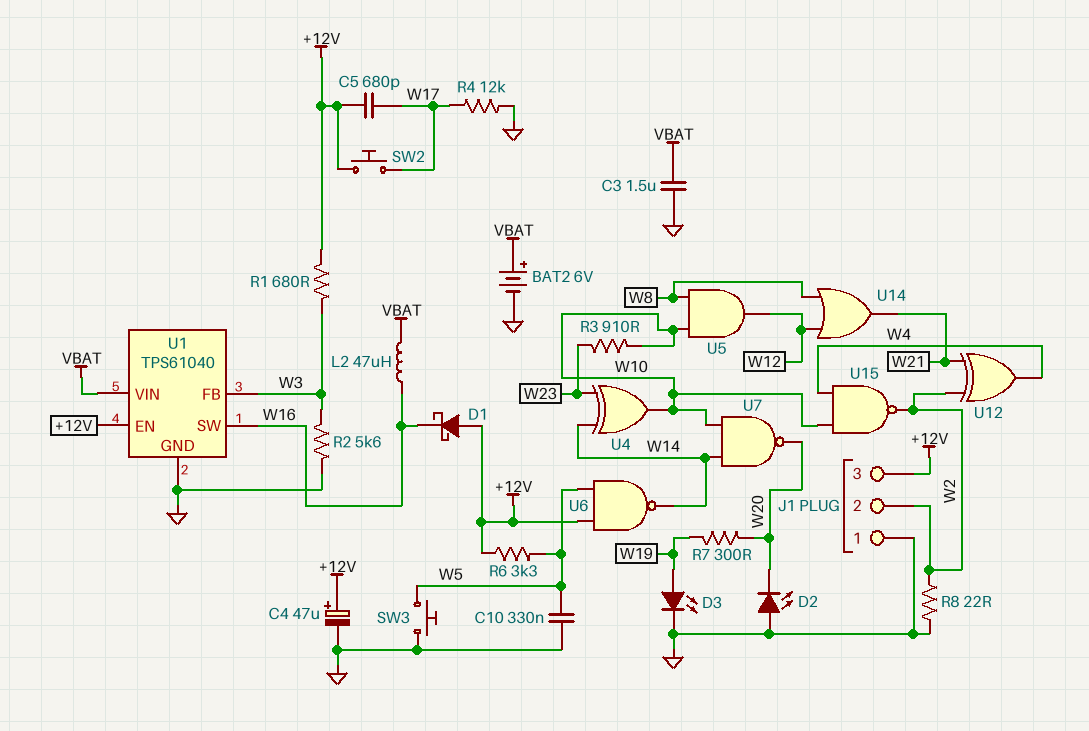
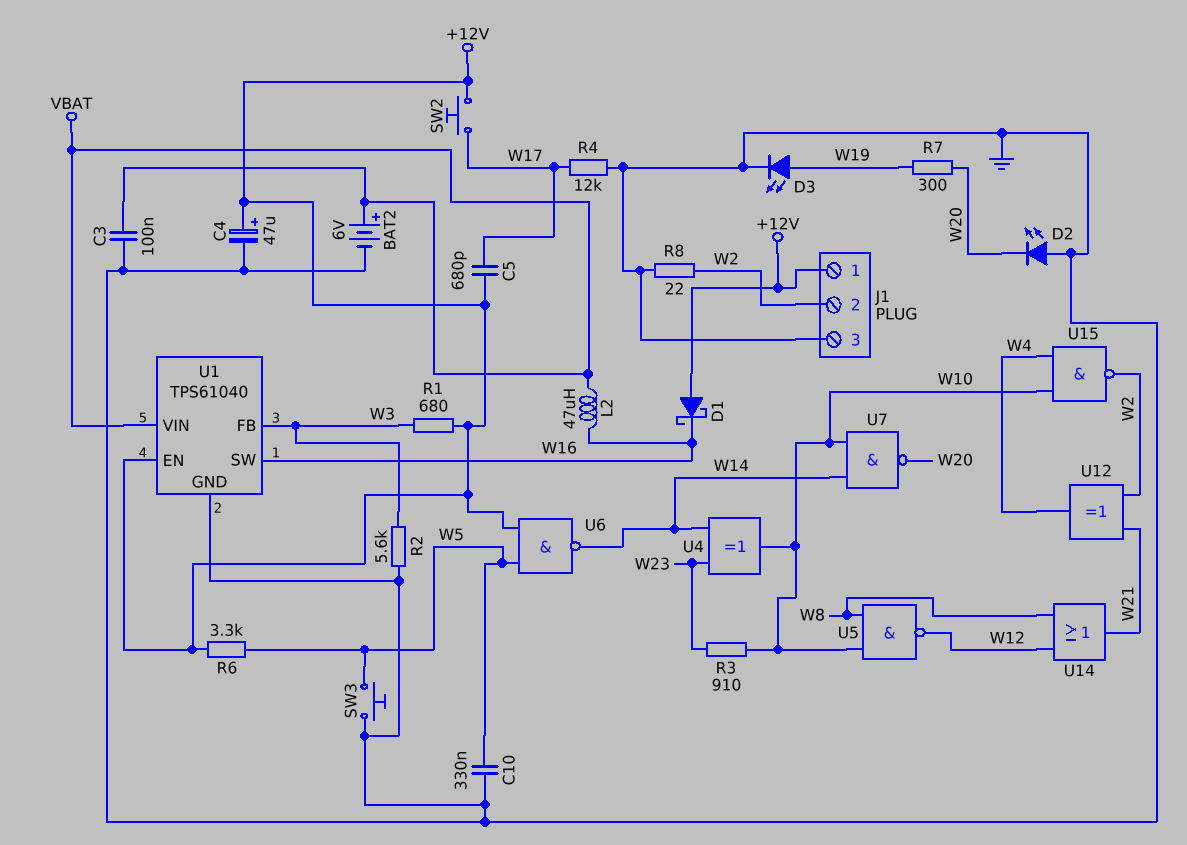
C3: 1.5uF (GND, VBAT) -> 100nF (GND, VBAT)
J1 pin 1: GND -> +12V
J1 pin 3: +12V -> GND
U5: AND (in W8, in W10, out W12) -> NAND (in W8, in W10, out W12)

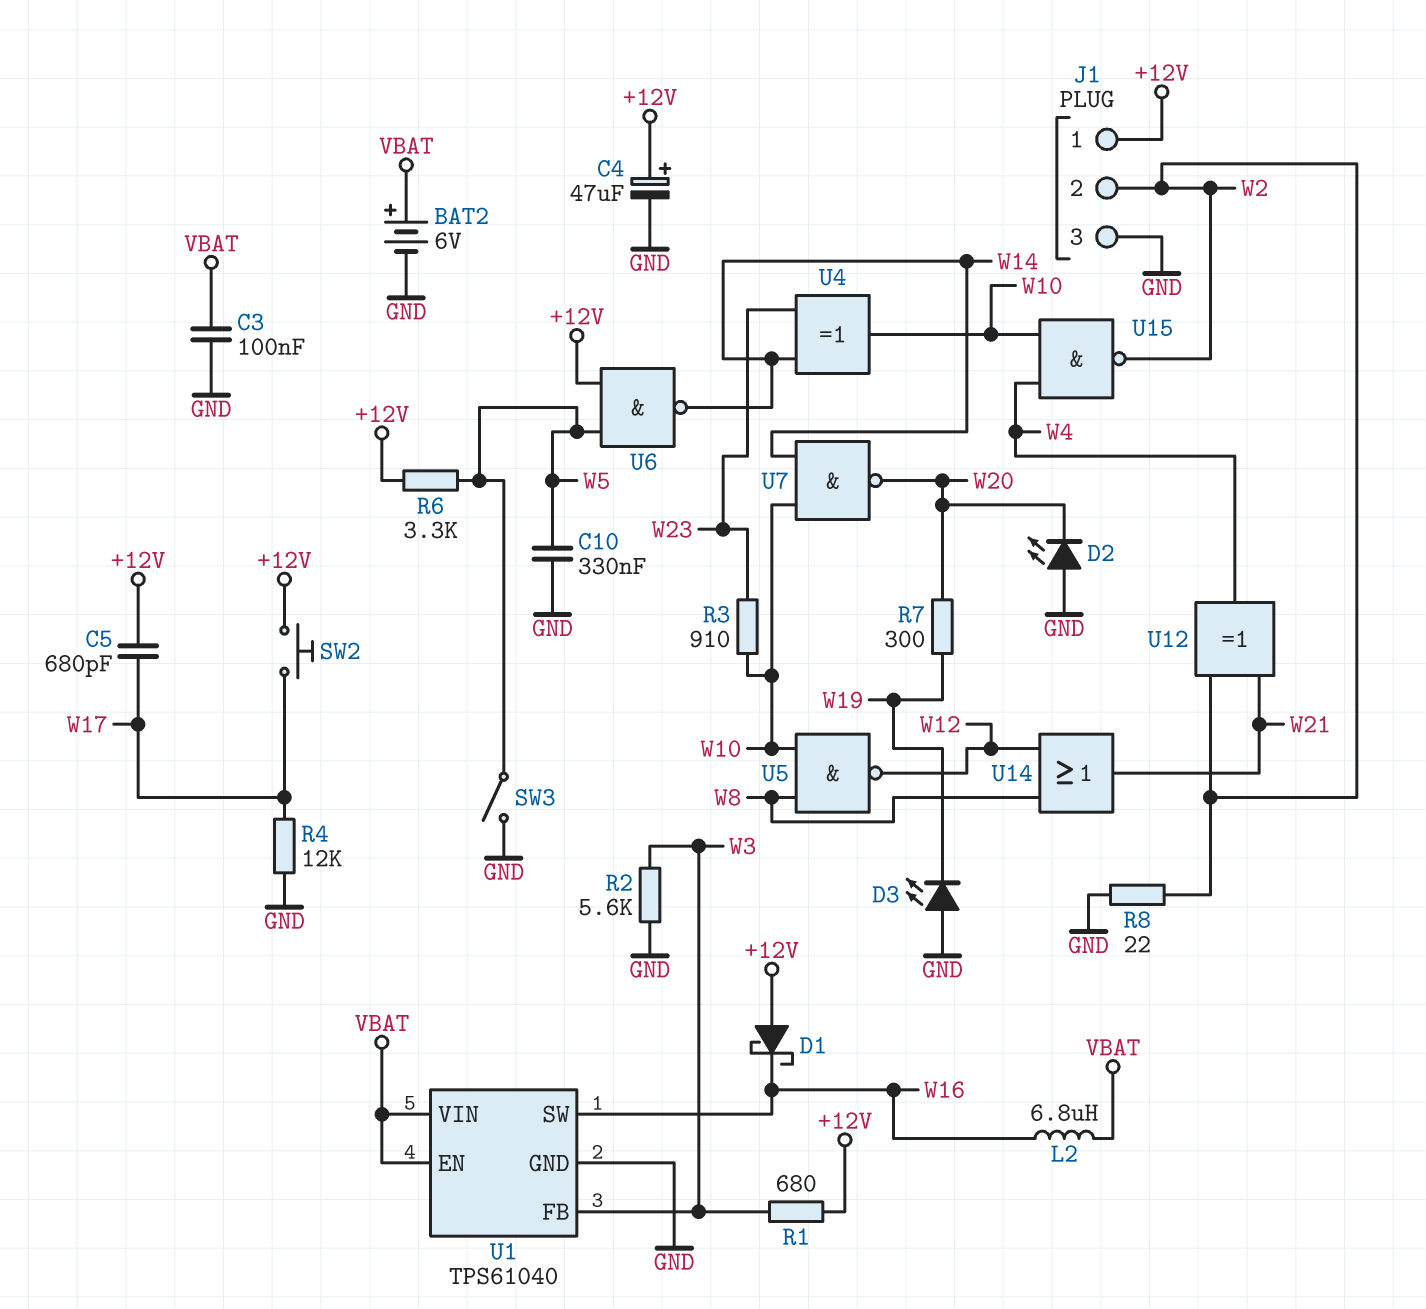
D3: LED (A W19, K GND) -> LED (A GND, K W19)
L2: 47uH (VBAT, W16) -> 6.8uH (VBAT, W16)
SW3: button (GND, W5) -> switch (GND, W5)
U1 pin EN: +12V -> VBAT

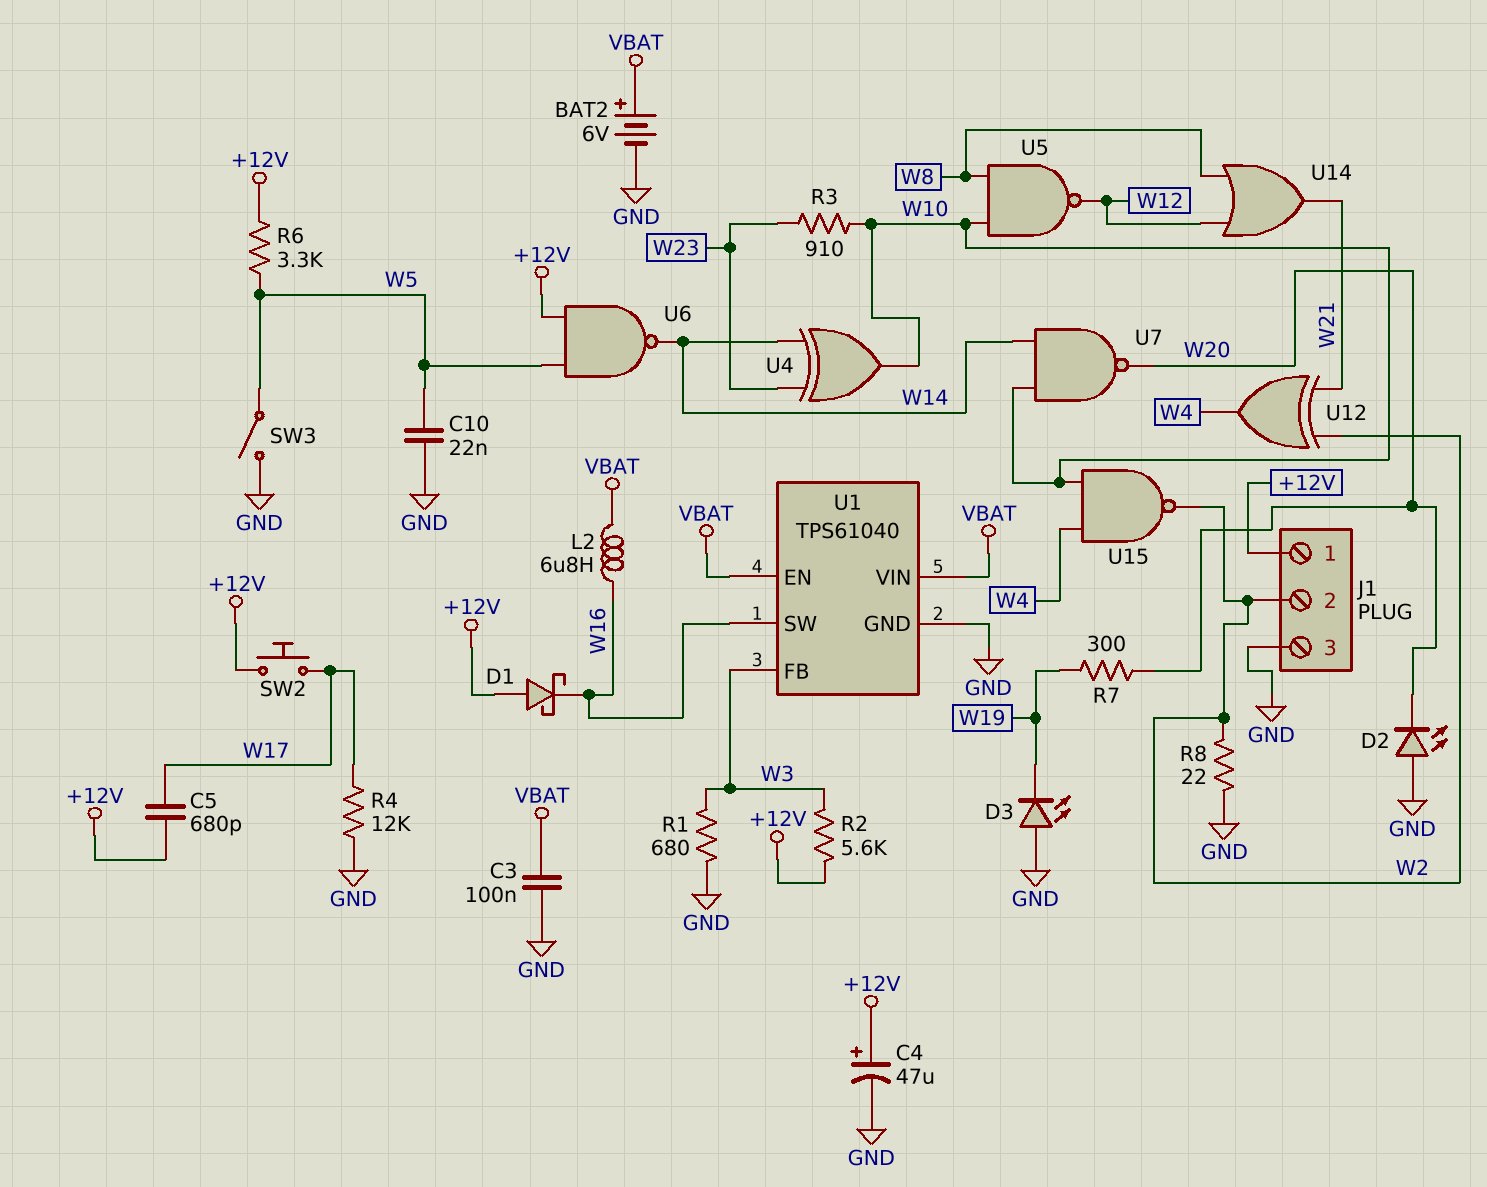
C10: 330nF (GND, W5) -> 22nF (GND, W5)
R1: 680 (+12V, W3) -> 680 (GND, W3)
R2: 5.6k (GND, W3) -> 5.6k (+12V, W3)

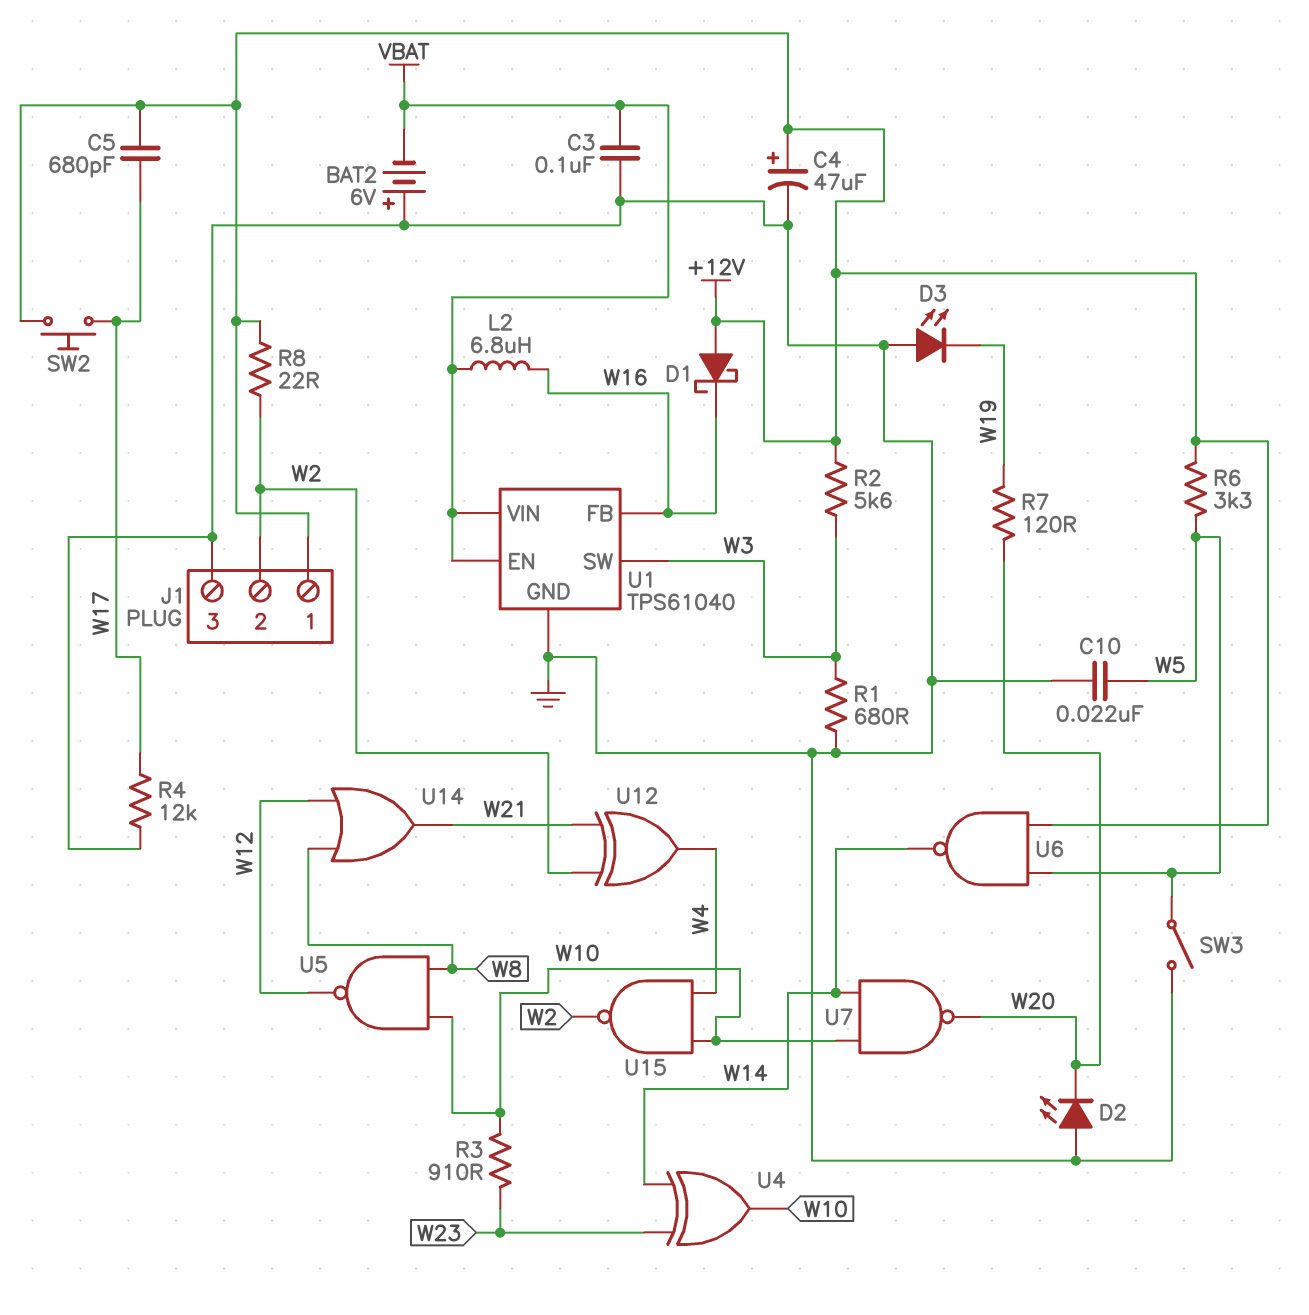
BAT2: 6V (plus VBAT, minus GND) -> 6V (plus GND, minus VBAT)
R7: 300 (W19, W20) -> 120 (W19, W20)
R8: 22 (GND, W2) -> 22 (+12V, W2)
U1 pin FB: W3 -> W16
U1 pin SW: W16 -> W3

